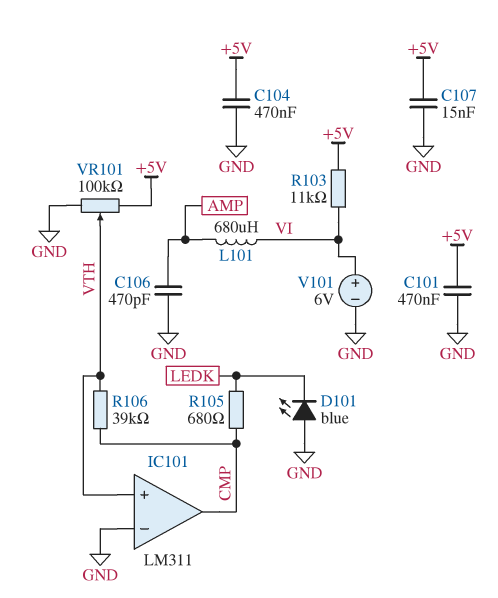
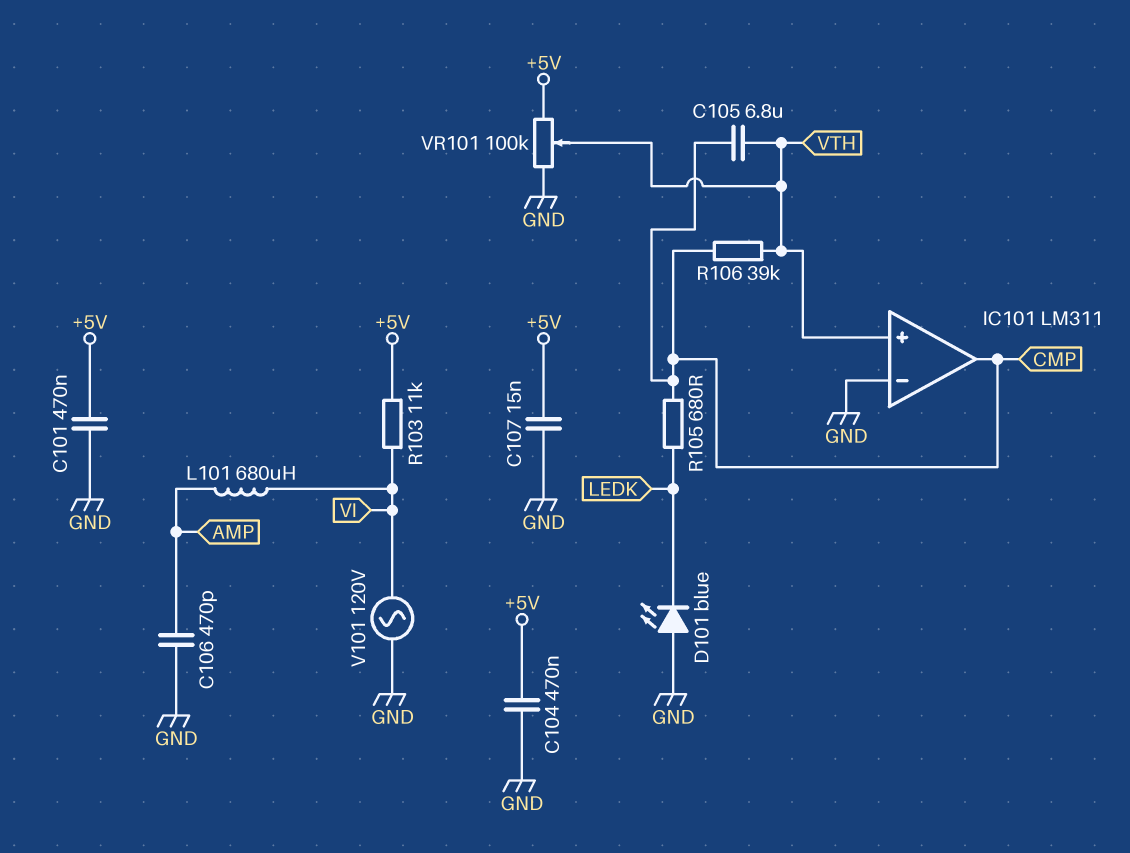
C105: none -> 6.8uF (CMP, VTH)
V101: 6V (plus VI, minus GND) -> AC 120V (GND, VI)

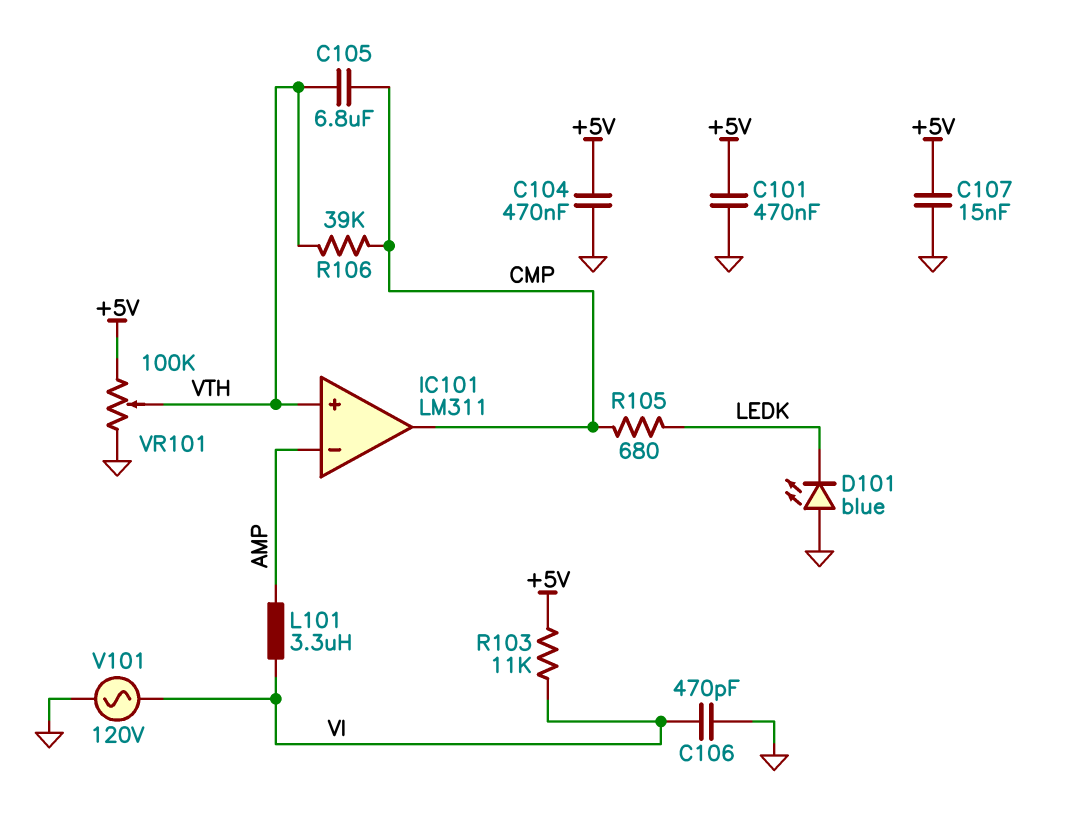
C106: 470pF (AMP, GND) -> 470pF (GND, VI)
IC101 pin in-: GND -> AMP
L101: 680uH (AMP, VI) -> 3.3uH (AMP, VI)

